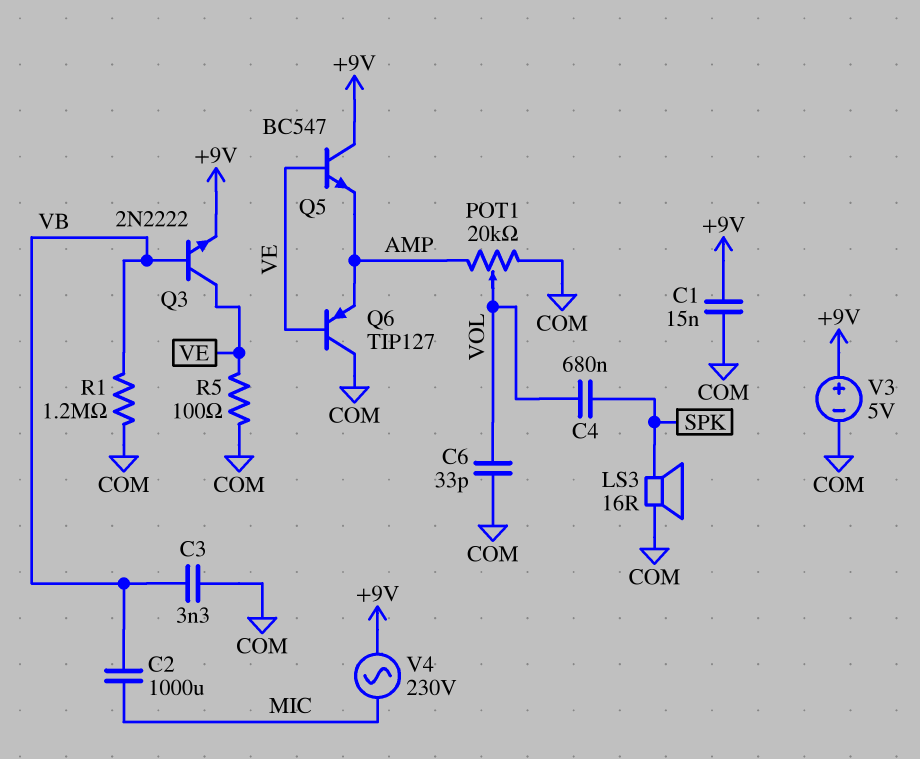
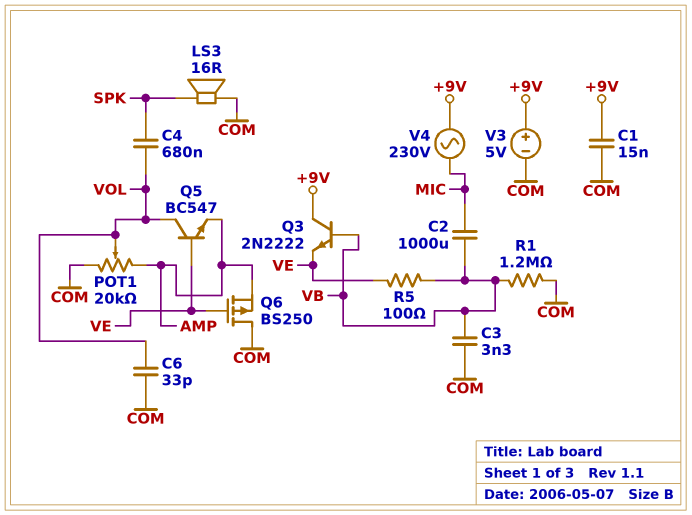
Q3: NPN 2N2222 (B VB, C VE, E +9V) -> NPN 2N2222 (B VB, C +9V, E VE)
Q5: NPN BC547 (B VE, C +9V, E AMP) -> NPN BC547 (B VE, C VOL, E AMP)
Q6: PNP TIP127 (B VE, C COM, E AMP) -> PMOS BS250 (G VE, D COM, S AMP)
R5: 100 (COM, VE) -> 100 (VB, VE)

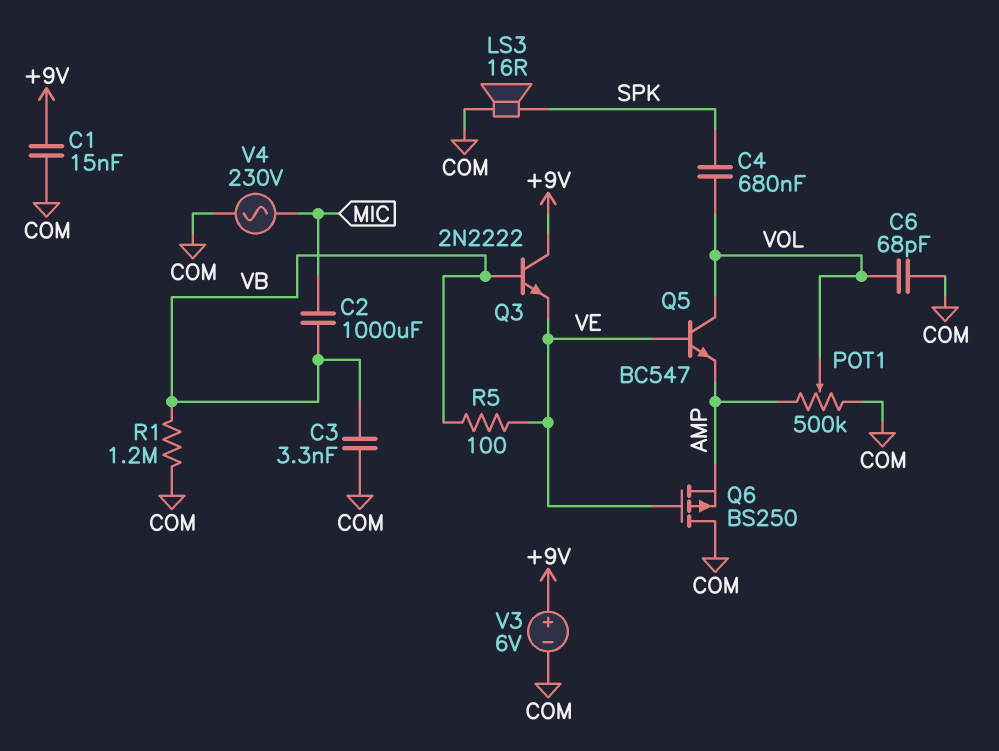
C6: 33pF (COM, VOL) -> 68pF (COM, VOL)
POT1: 20k (AMP, COM, wiper VOL) -> 500k (AMP, COM, wiper VOL)
V3: 5V (plus +9V, minus COM) -> 6V (plus +9V, minus COM)
V4: AC 230V (+9V, MIC) -> AC 230V (COM, MIC)

